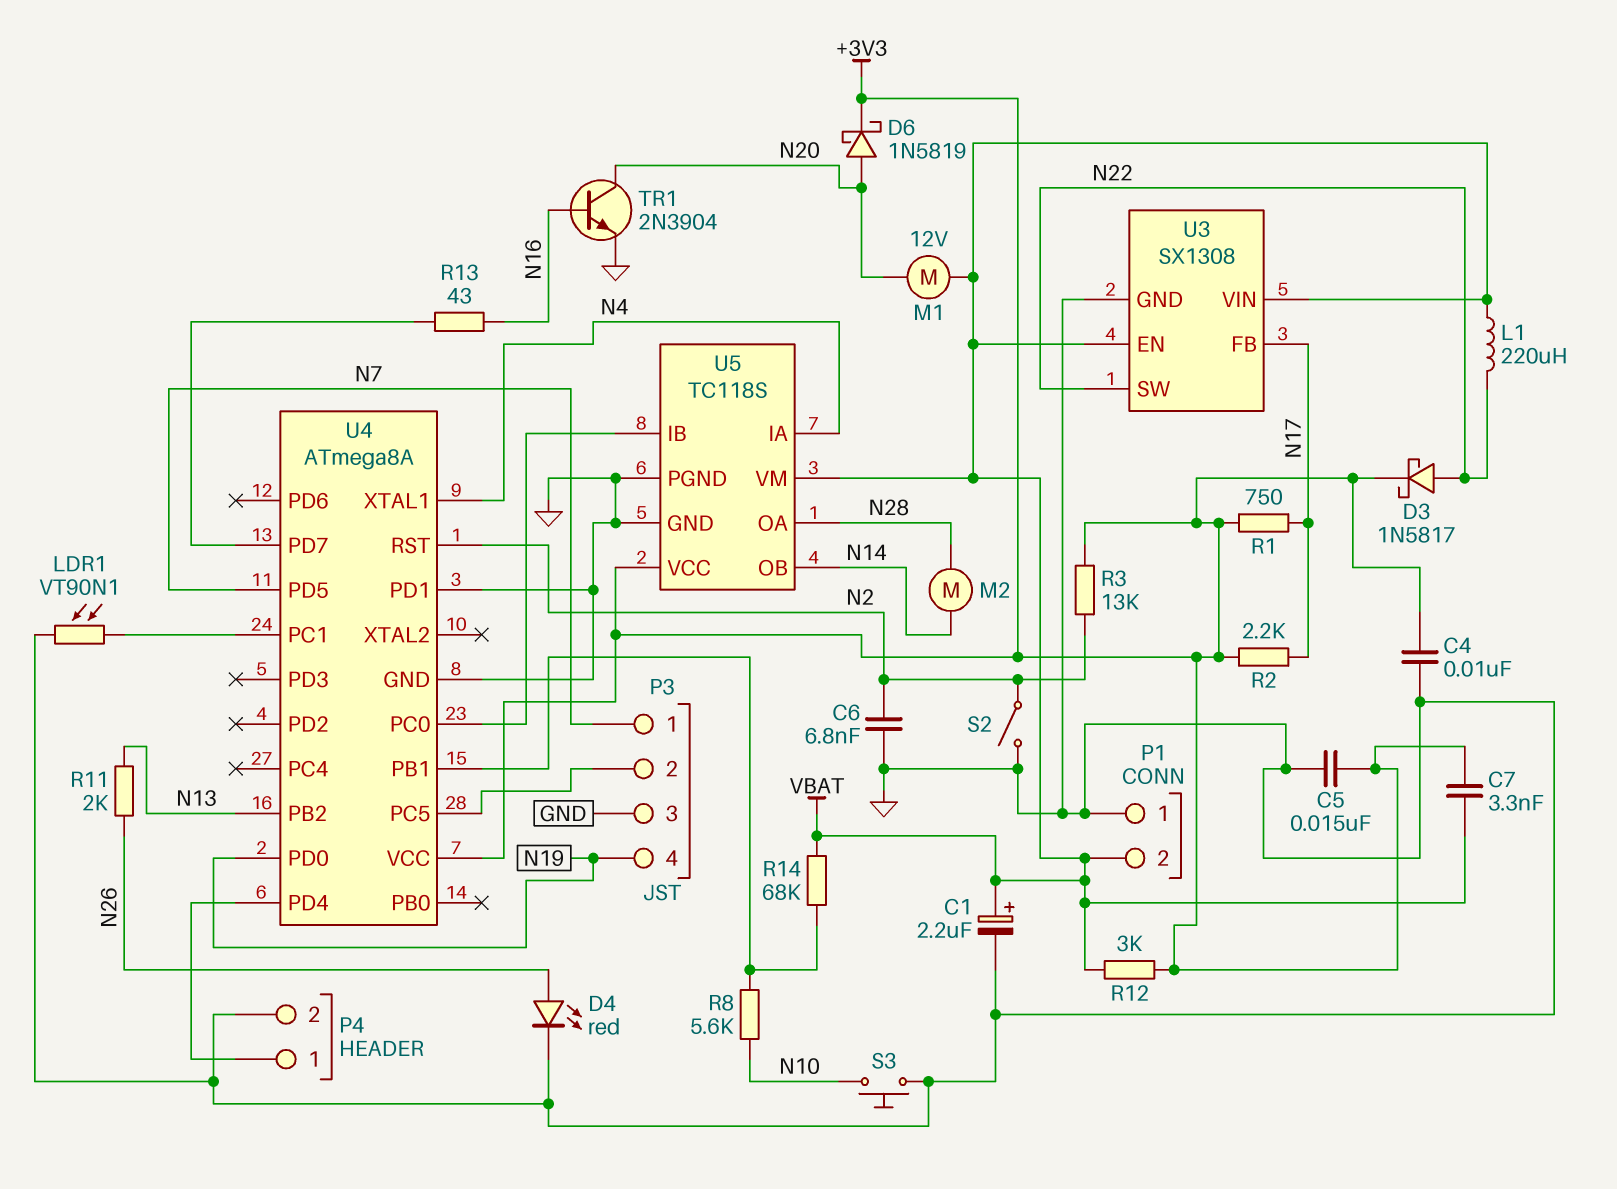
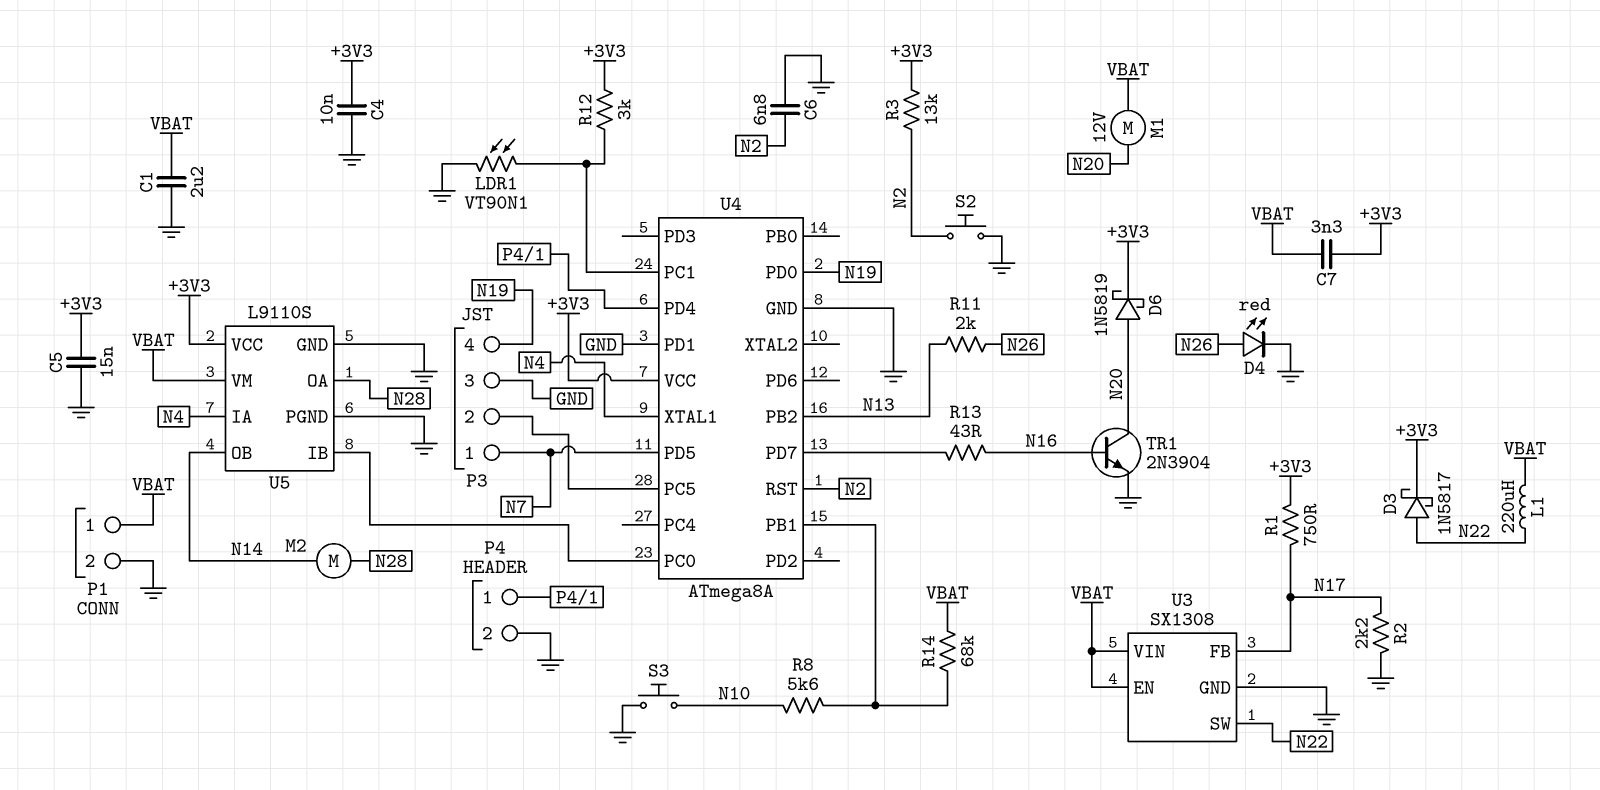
C1: 2.2uF (plus VBAT, minus GND) -> 2.2uF (GND, VBAT)
P1 pin 1: GND -> VBAT
P1 pin 2: VBAT -> GND
R2: 2.2k (+3V3, N17) -> 2.2k (GND, N17)
R12: 3k (+3V3, VBAT) -> 3k (+3V3, U4/PC1)
S2: switch (GND, N2) -> button (GND, N2)
U5: TC118S -> L9110S

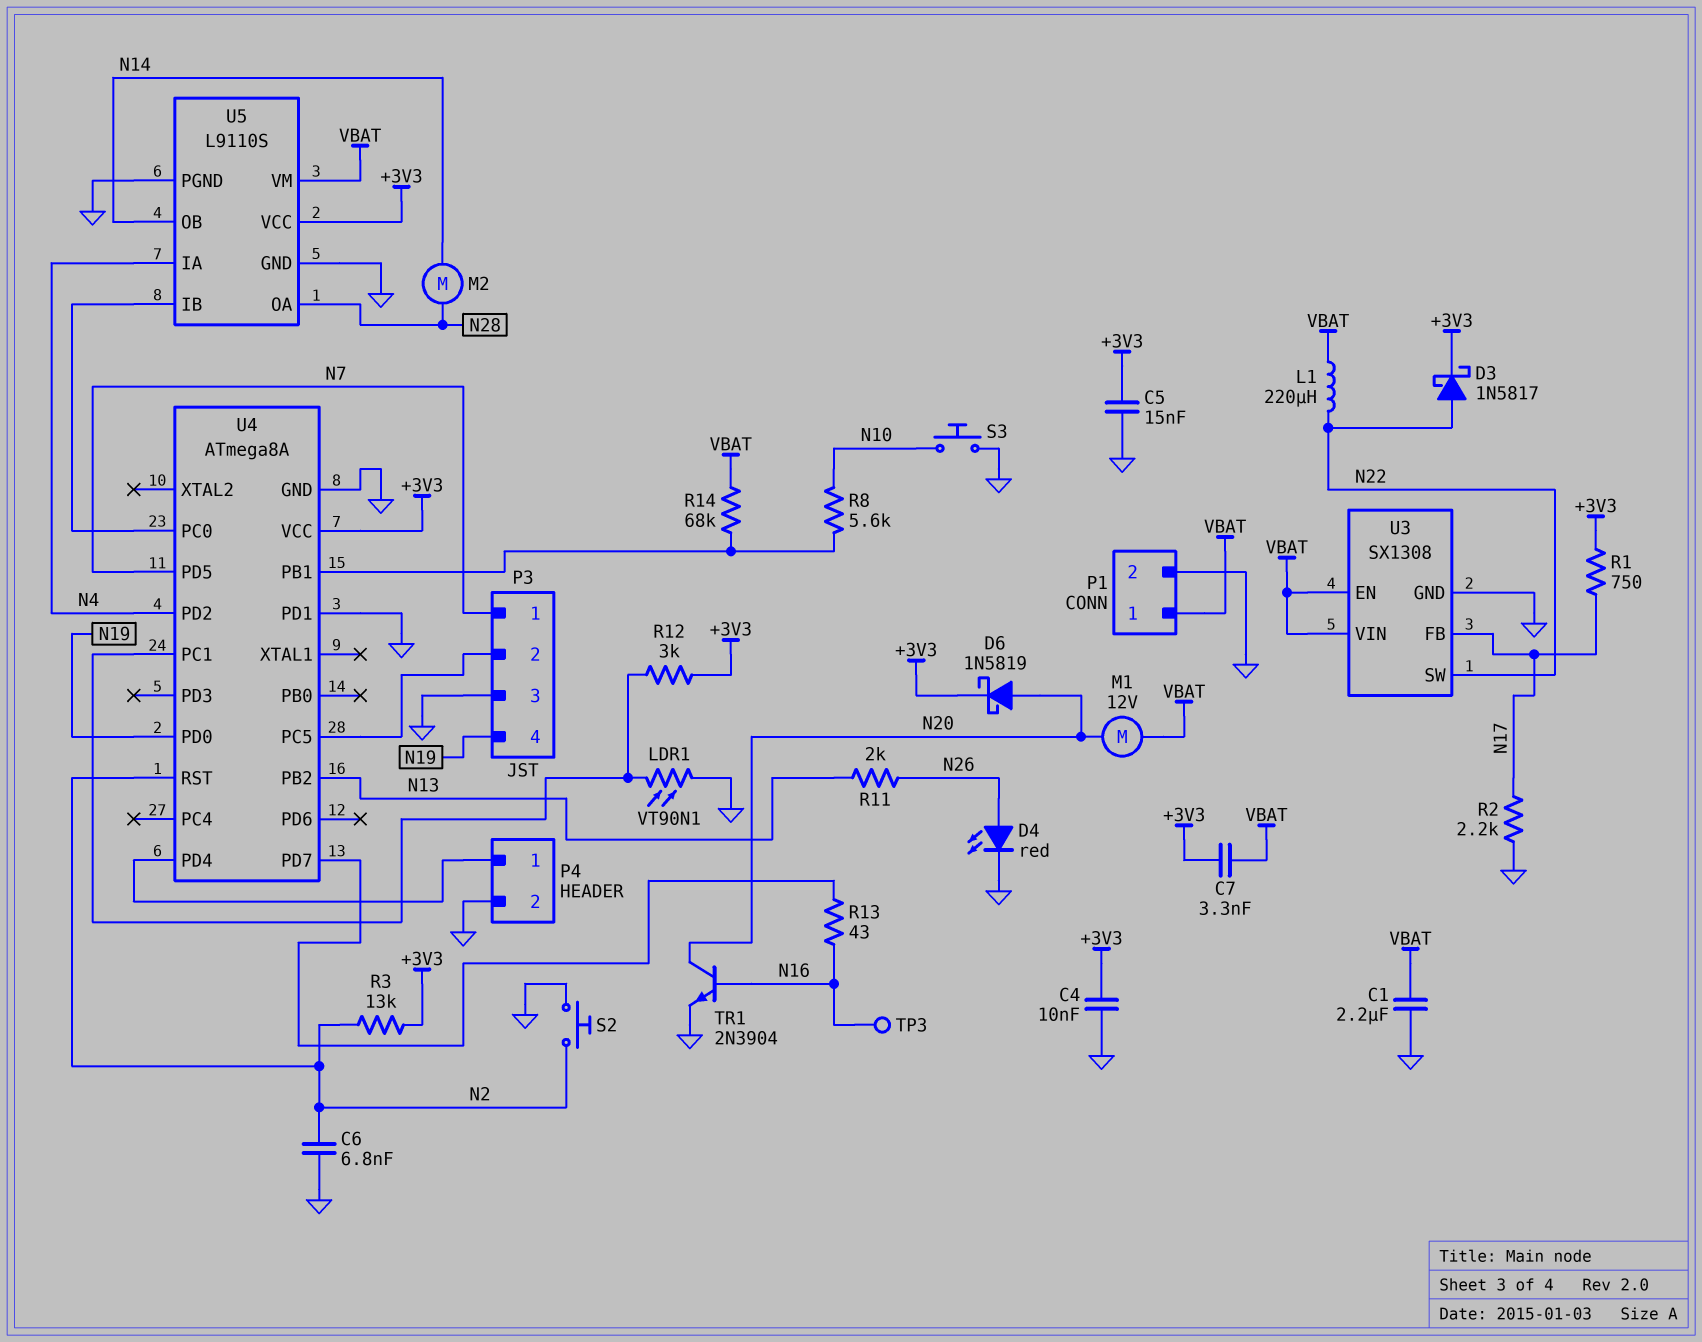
TP3: none -> test point (N16)
U4 pin PD2: none -> N4
U4 pin XTAL1: N4 -> none

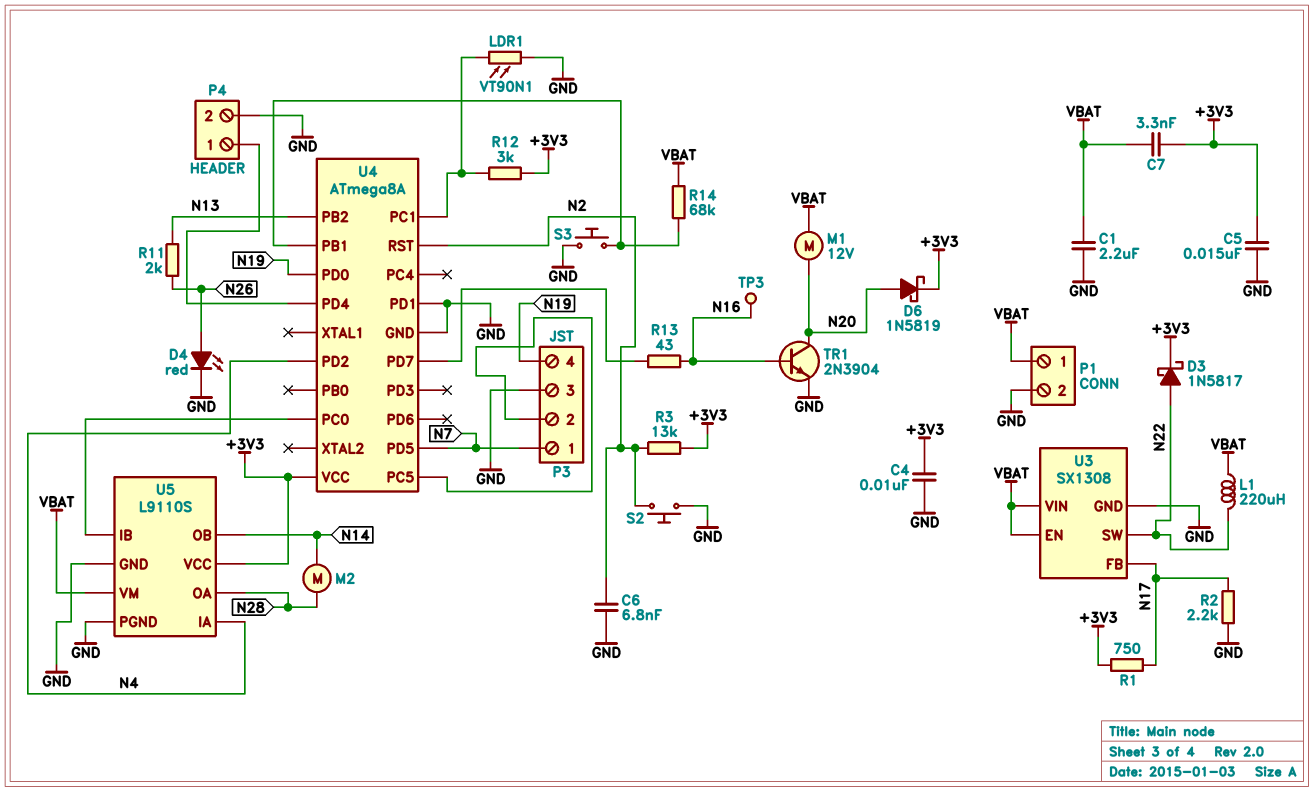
R8: 5.6k (N10, U4/PB1) -> none
S3: button (GND, N10) -> button (GND, U4/PB1)

